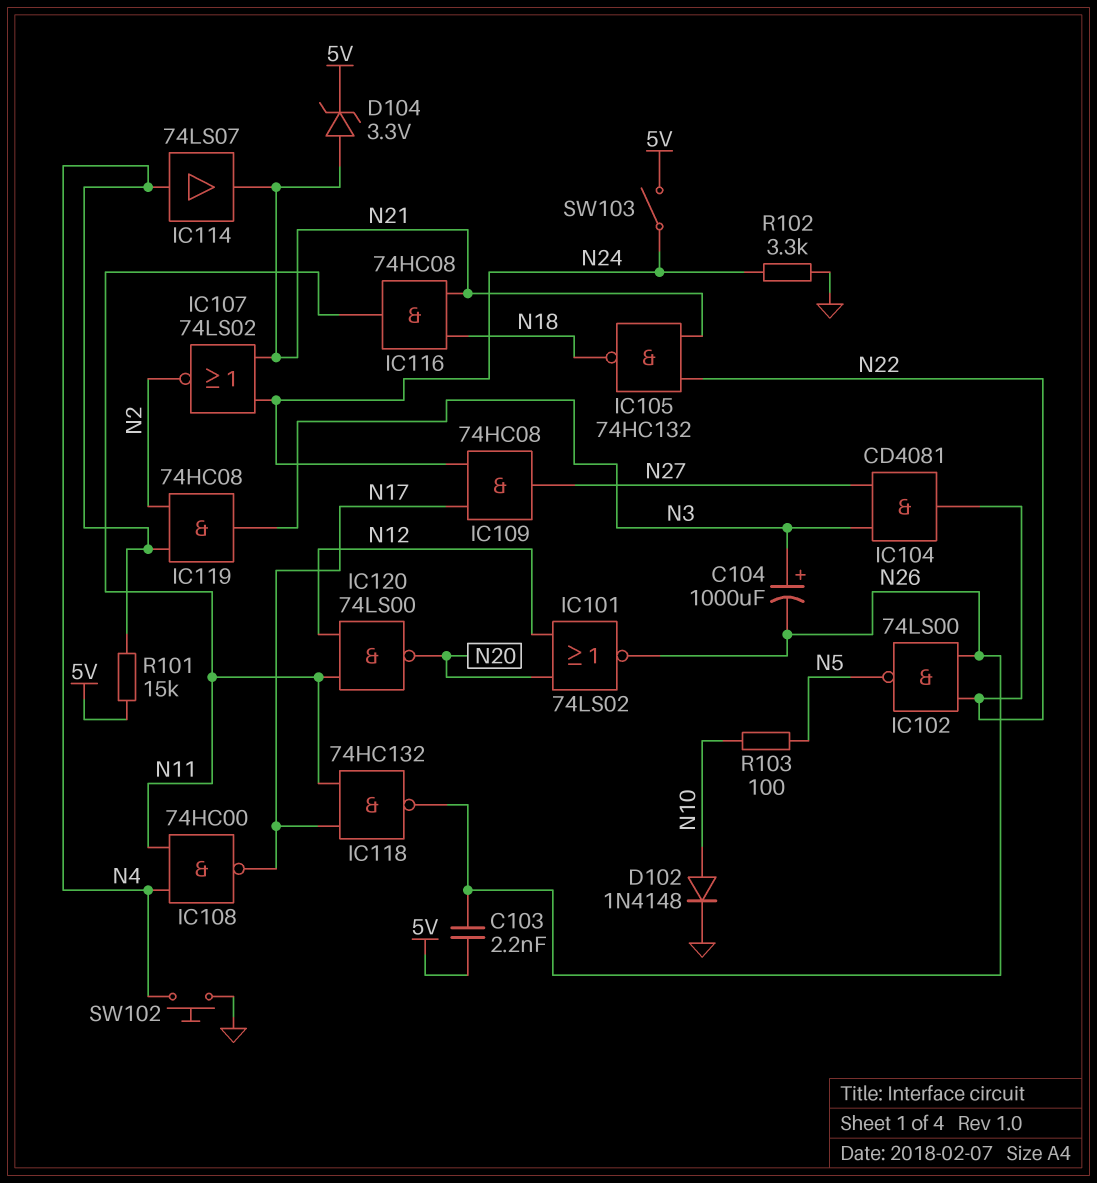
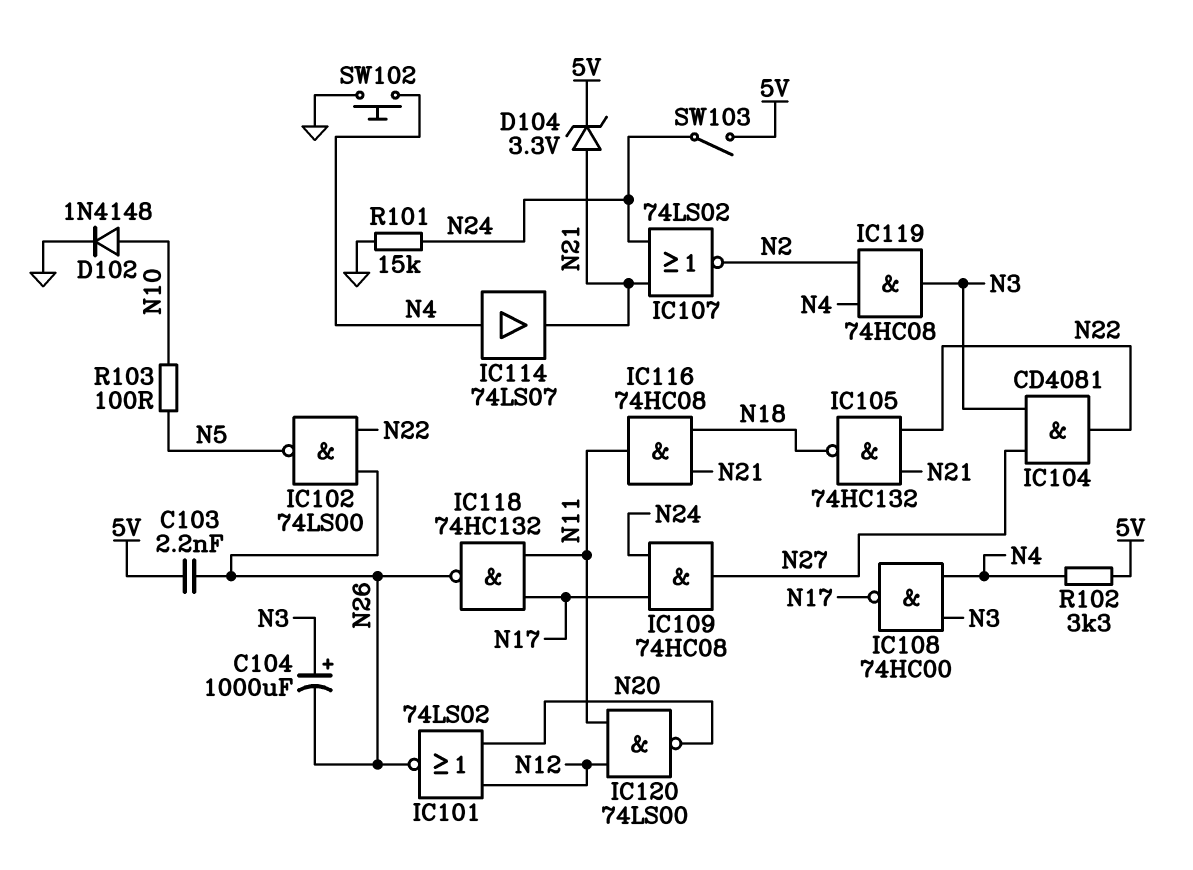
IC108: NAND 74HC00 (in N4, in N11, out N17) -> NAND 74HC00 (in N3, in N4, out N17)
R101: 15k (5V, N4) -> 15k (GND, N24)
R102: 3.3k (GND, N24) -> 3.3k (5V, N4)

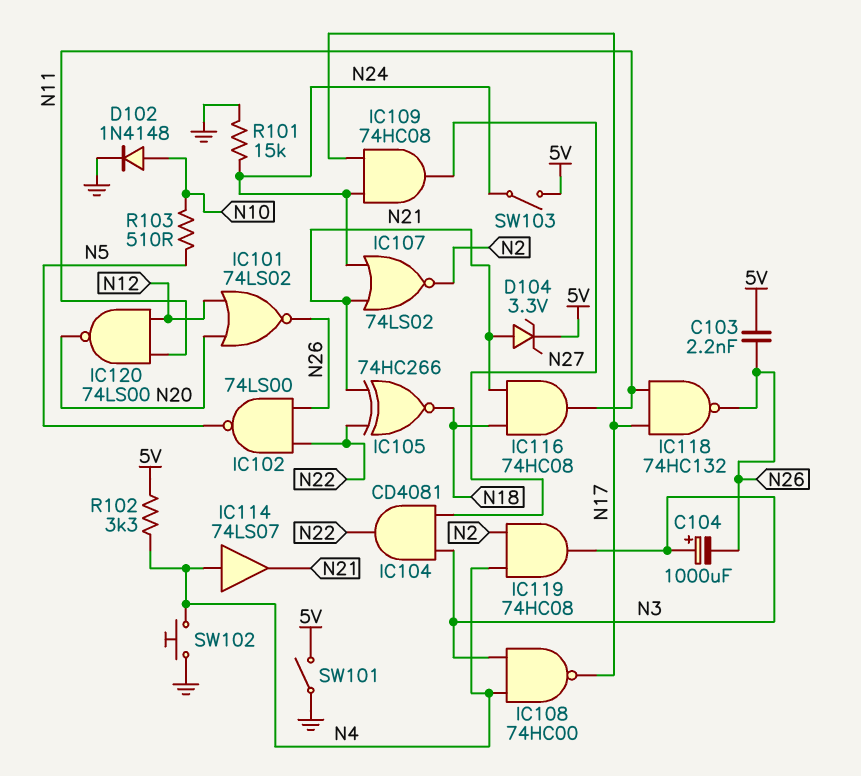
IC105: NAND 74HC132 (in N21, in N22, out N18) -> XNOR 74HC266 (in N21, in N22, out N18)
R103: 100 (N5, N10) -> 510 (N5, N10)
SW101: none -> switch (5V, GND)

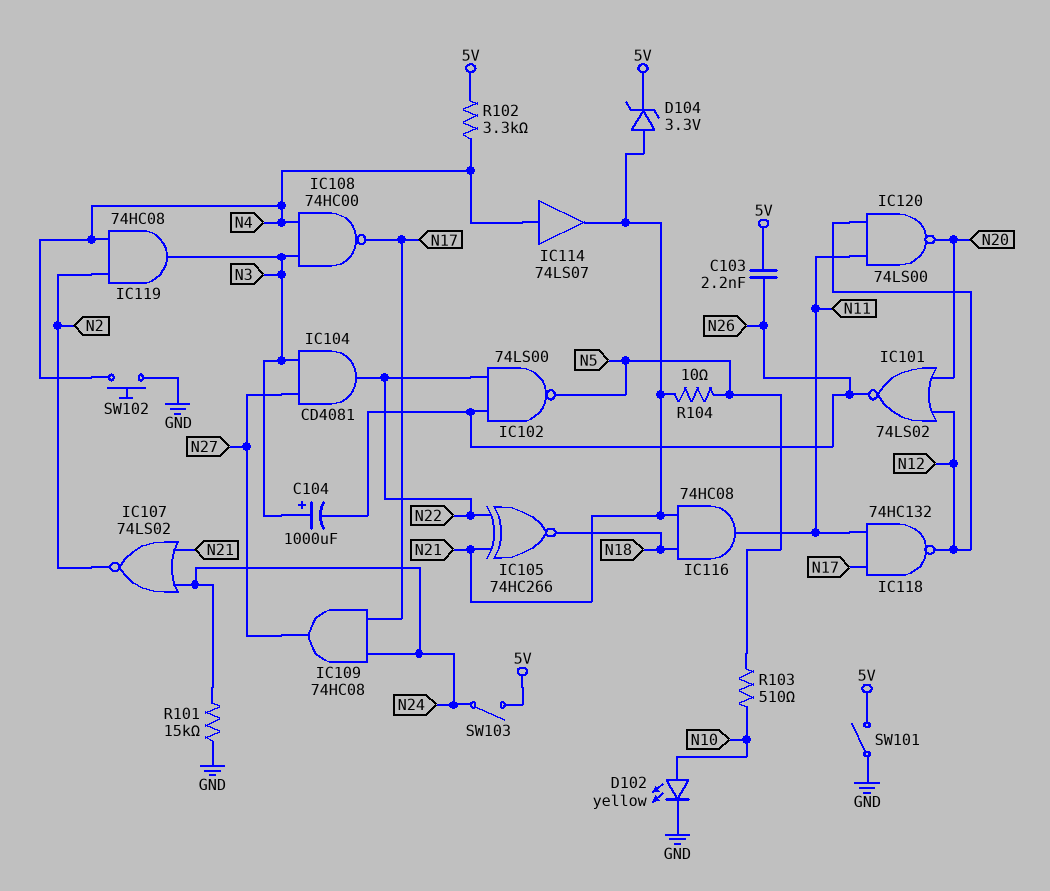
D102: diode 1N4148 (A N10, K GND) -> LED yellow (A N10, K GND)
IC118: NAND 74HC132 (in N11, in N17, out N26) -> NAND 74HC132 (in N11, in N17, out N12)
R104: none -> 10 (N5, N21)

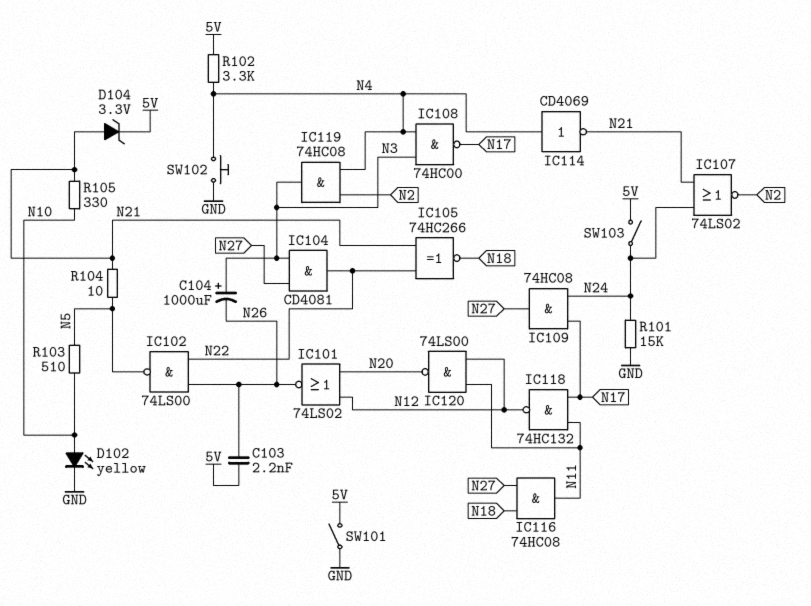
IC114: buffer 74LS07 (in N4, out N21) -> NOT CD4069 (in N4, out N21)
IC116: AND 74HC08 (in N18, in N21, out N11) -> AND 74HC08 (in N18, in N27, out N11)
R105: none -> 330 (N10, N21)

